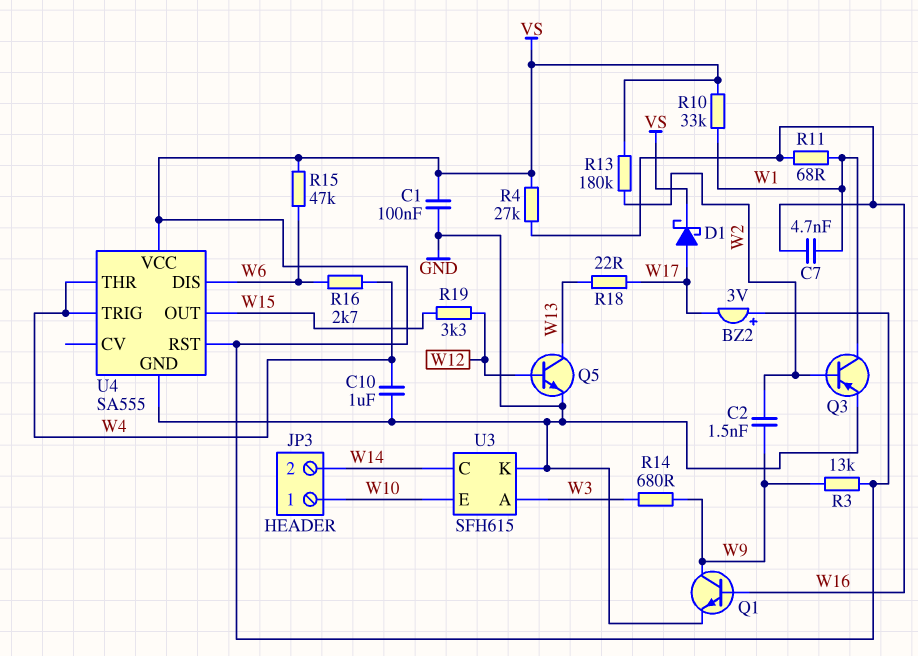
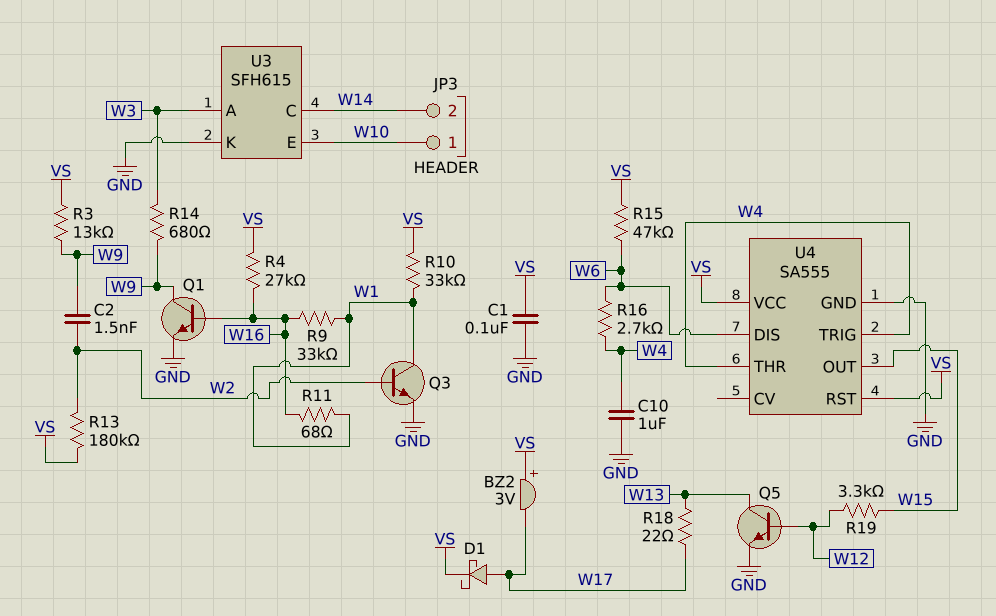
C7: 4.7nF (W1, W16) -> none
Q3: PNP (B W2, C W1, E GND) -> NPN (B W2, C W1, E GND)
R9: none -> 33k (W1, W16)

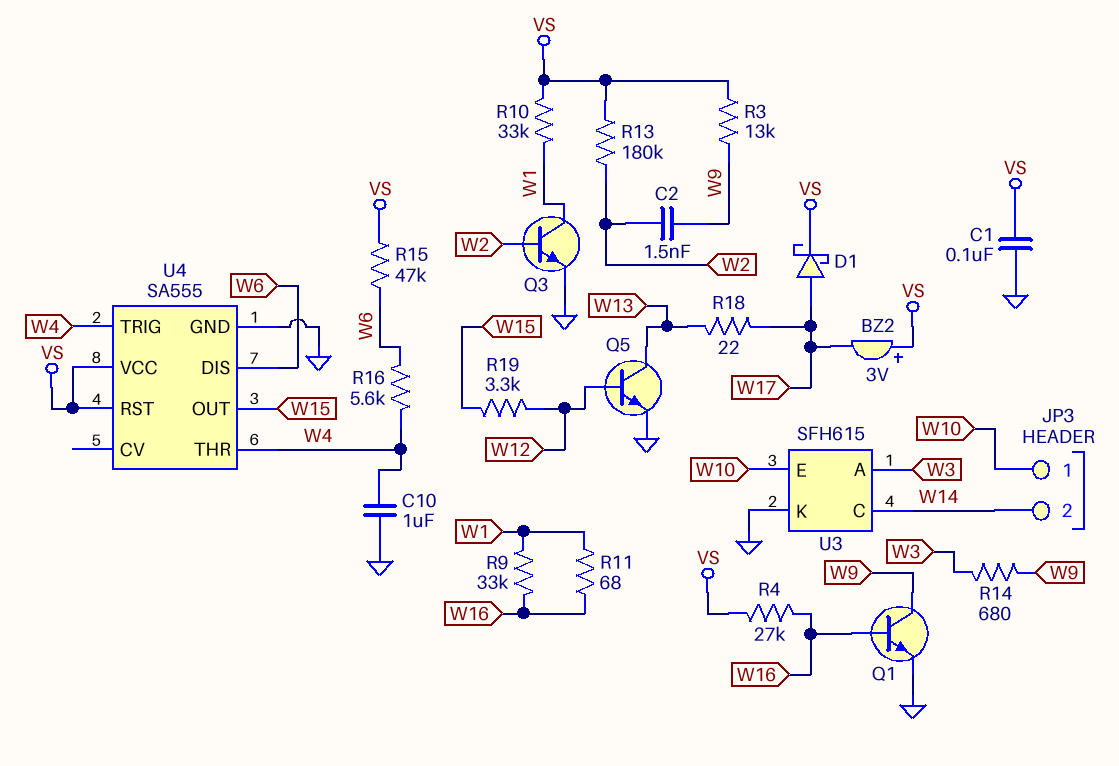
R16: 2.7k (W4, W6) -> 5.6k (W4, W6)

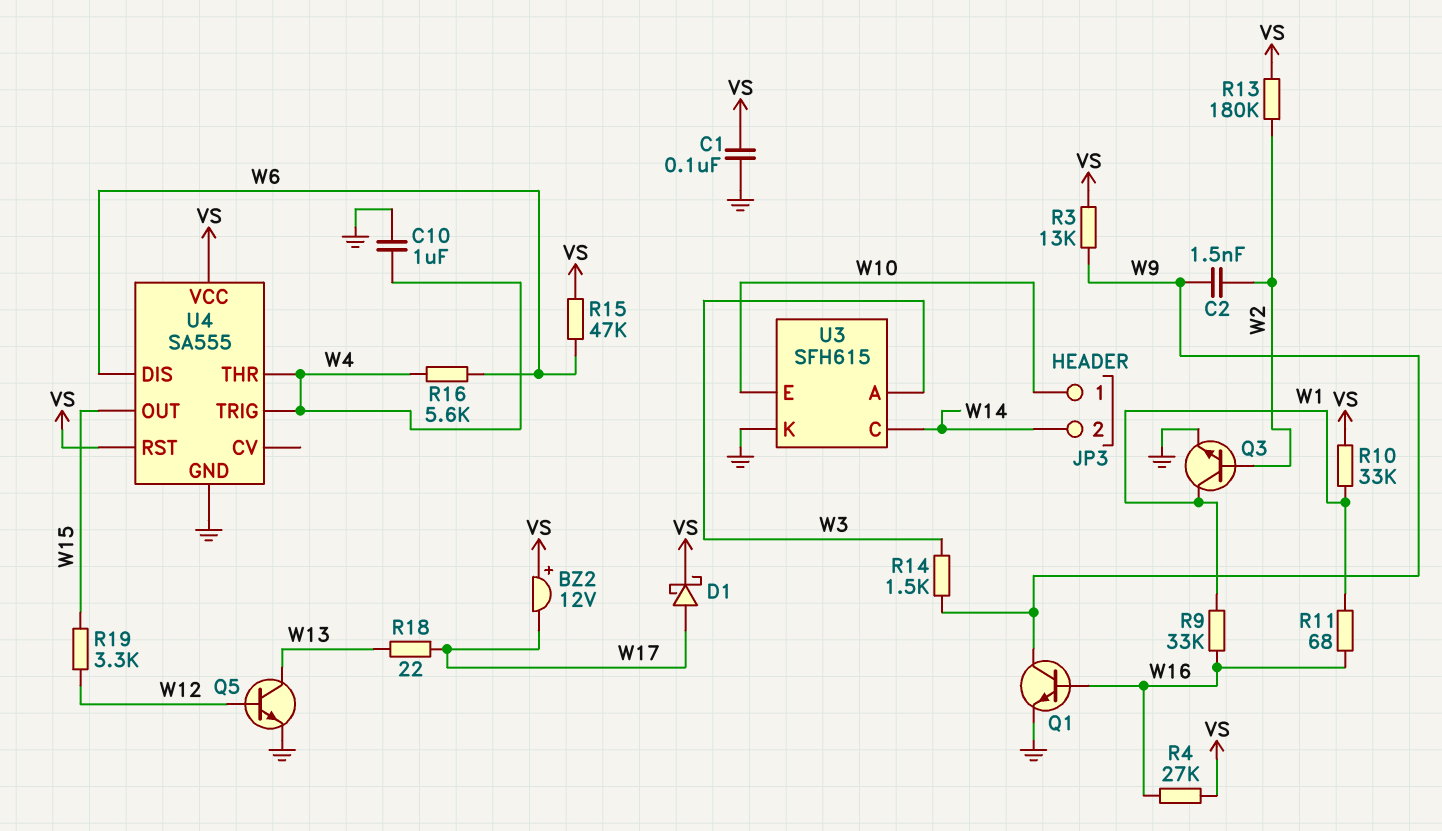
BZ2: buzzer 3V (plus VS, minus W17) -> buzzer 12V (plus VS, minus W17)
R14: 680 (W3, W9) -> 1.5k (W3, W9)

